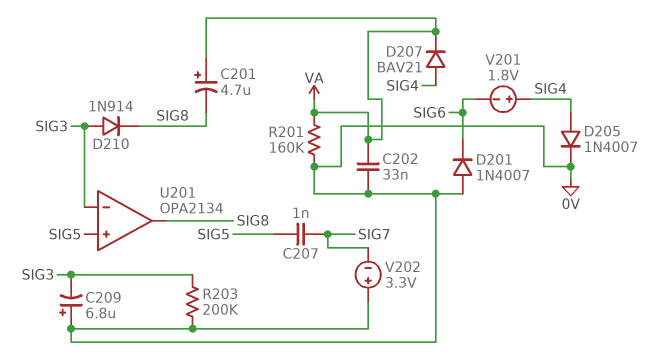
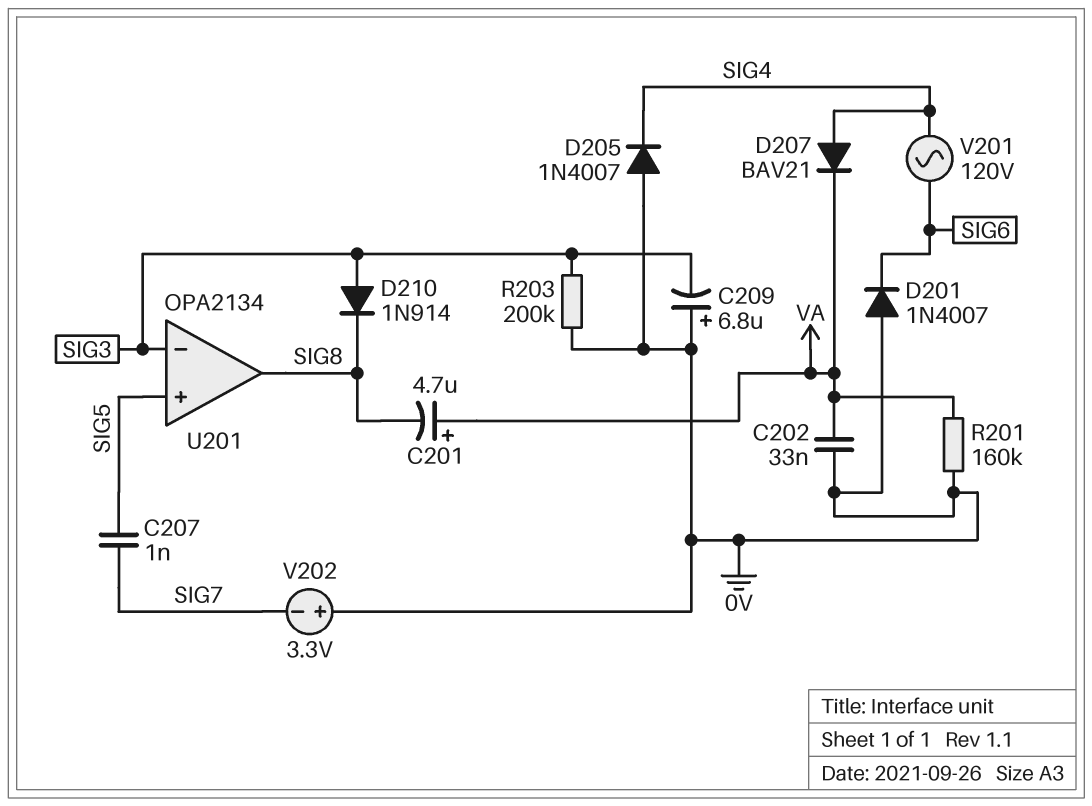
D205: diode 1N4007 (A SIG4, K 0V) -> diode 1N4007 (A 0V, K SIG4)
V201: 1.8V (plus SIG4, minus SIG6) -> AC 120V (SIG4, SIG6)

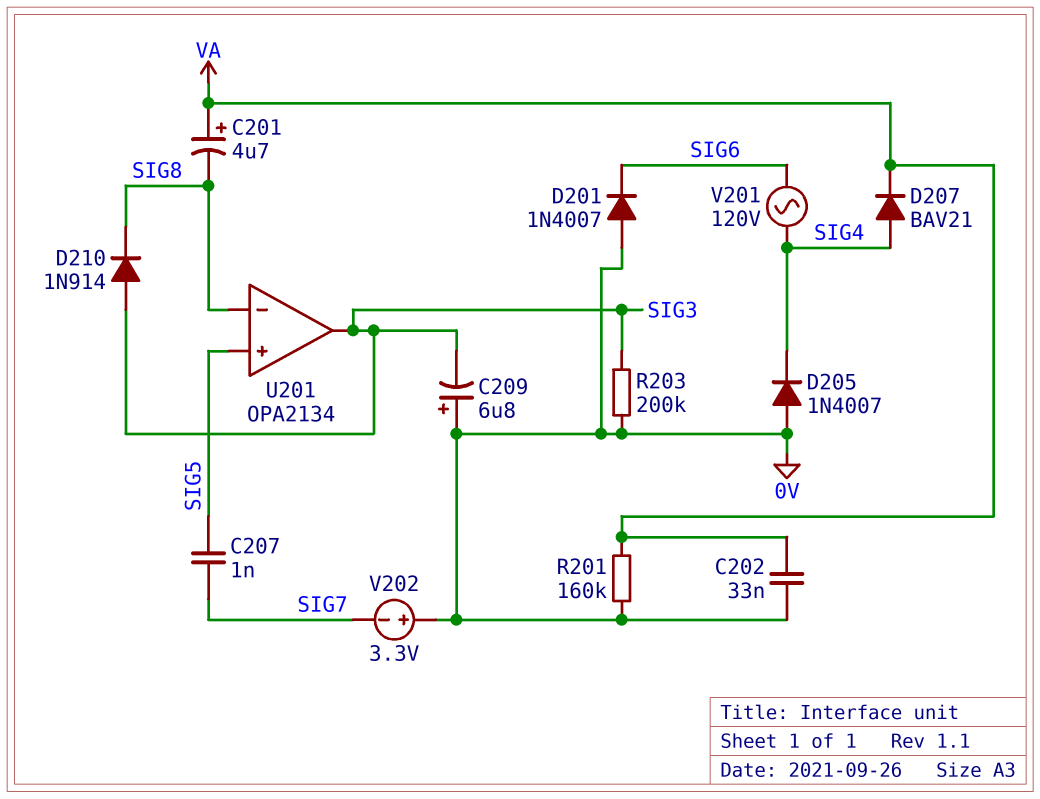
U201 pin in-: SIG3 -> SIG8
U201 pin out: SIG8 -> SIG3

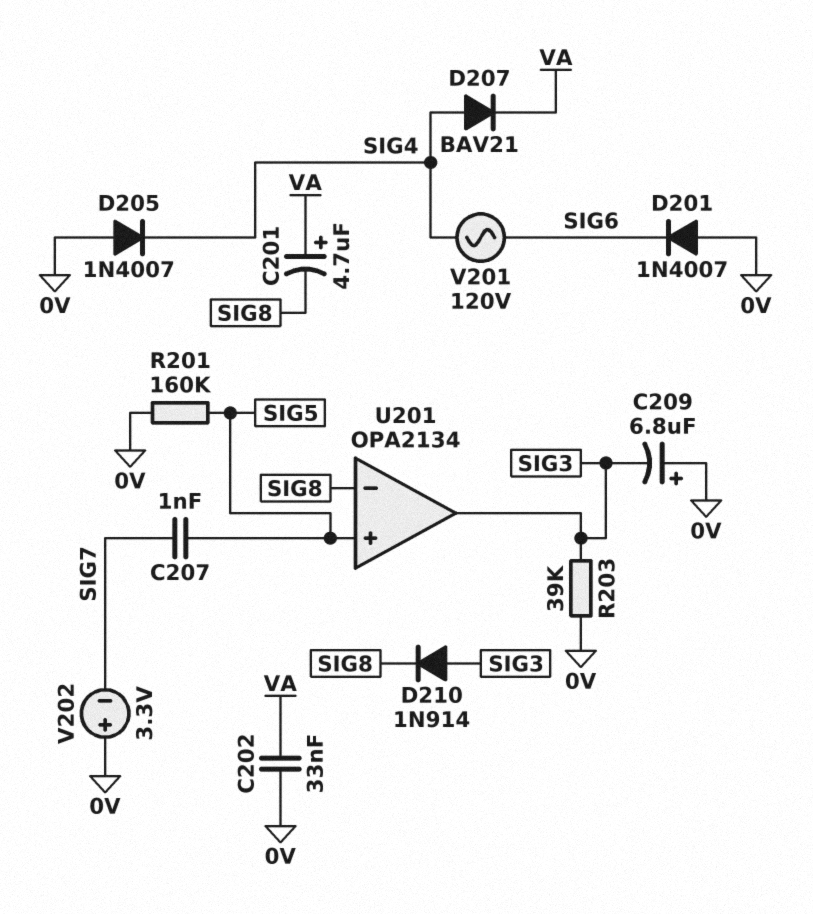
R201: 160k (0V, VA) -> 160k (0V, SIG5)
R203: 200k (0V, SIG3) -> 39k (0V, SIG3)

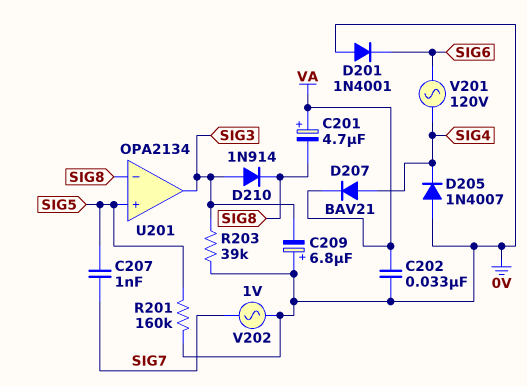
D201: diode 1N4007 (A 0V, K SIG6) -> diode 1N4001 (A 0V, K SIG6)
V202: 3.3V (plus 0V, minus SIG7) -> AC 1V (0V, SIG7)

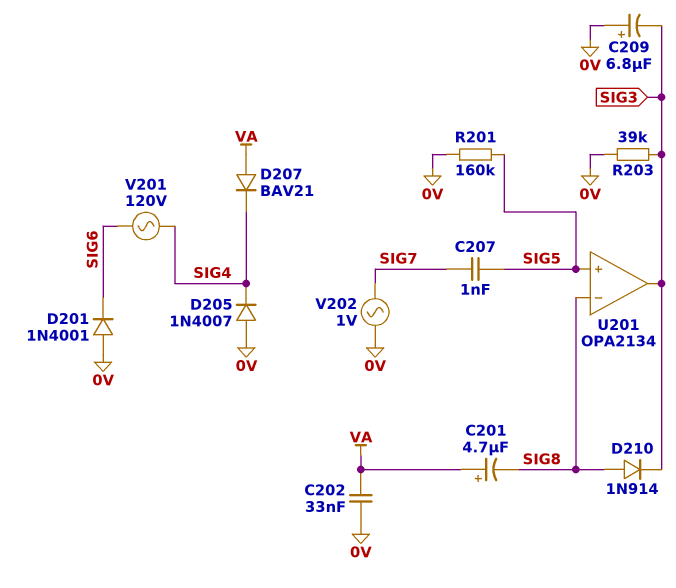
D207: diode BAV21 (A SIG4, K VA) -> diode BAV21 (A VA, K SIG4)
D210: diode 1N914 (A SIG3, K SIG8) -> diode 1N914 (A SIG8, K SIG3)

